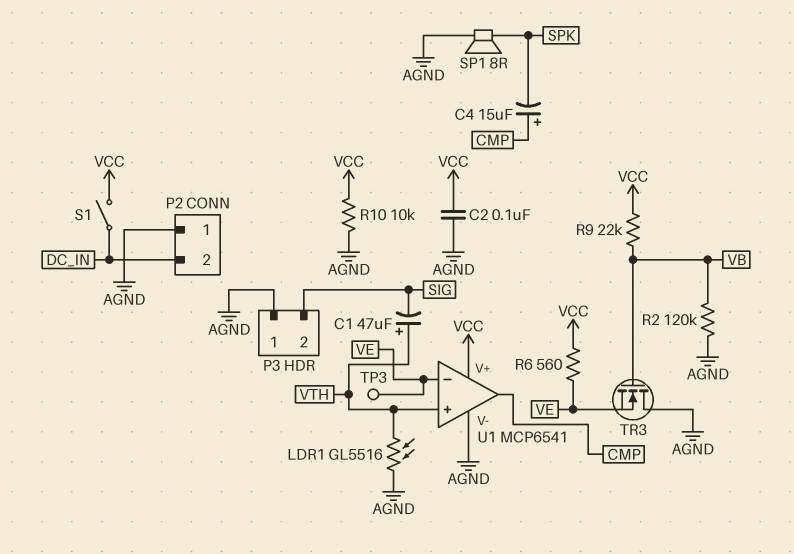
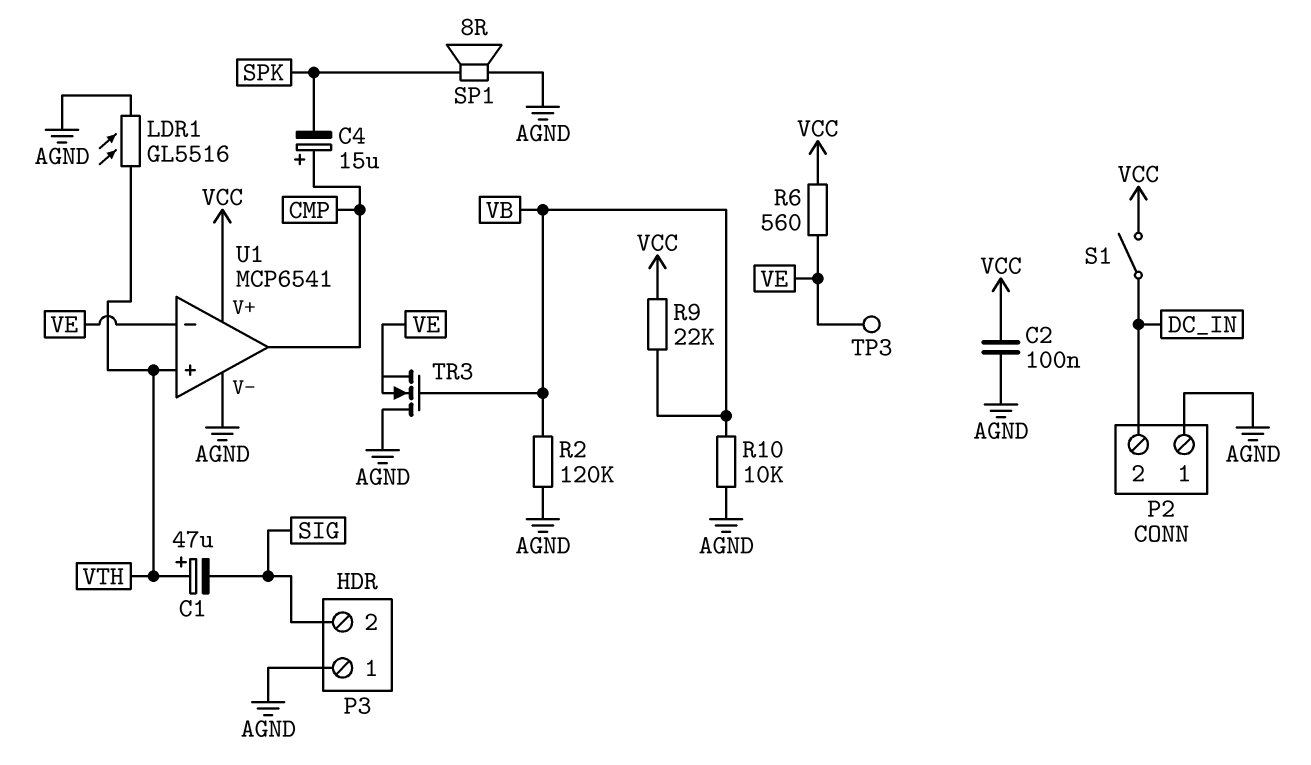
R10: 10k (AGND, VCC) -> 10k (AGND, VB)

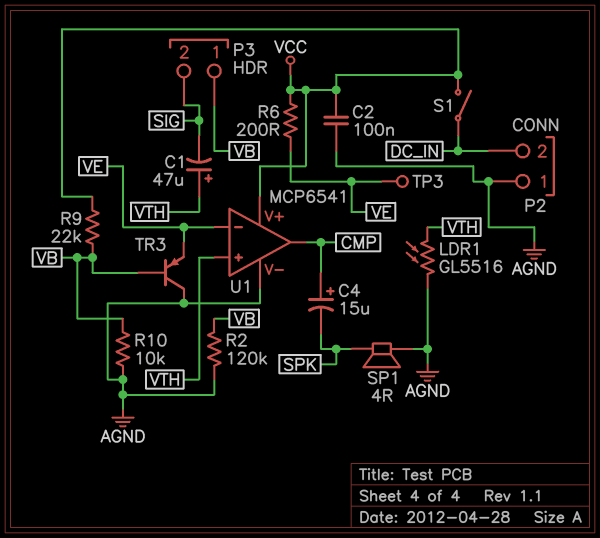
P3 pin 1: AGND -> VB
R6: 560 (VCC, VE) -> 200 (VCC, VE)
SP1: speaker 8R (AGND, SPK) -> speaker 4R (AGND, SPK)
TR3: NMOS (G VB, D AGND, S VE) -> PNP (B VB, C AGND, E VE)

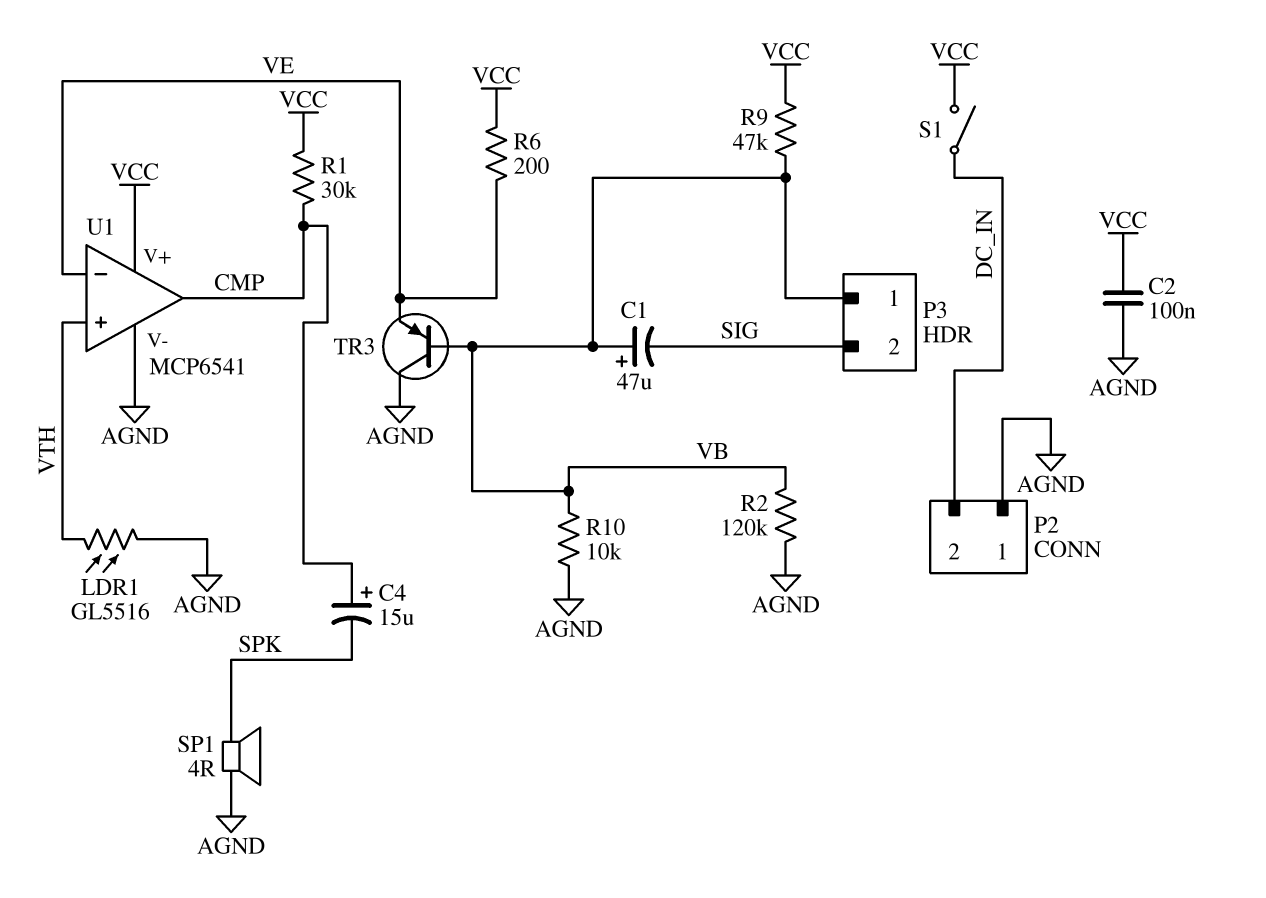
C1: 47uF (plus VTH, minus SIG) -> 47uF (plus VB, minus SIG)
R1: none -> 30k (CMP, VCC)
R9: 22k (VB, VCC) -> 47k (VB, VCC)
TP3: test point (VE) -> none

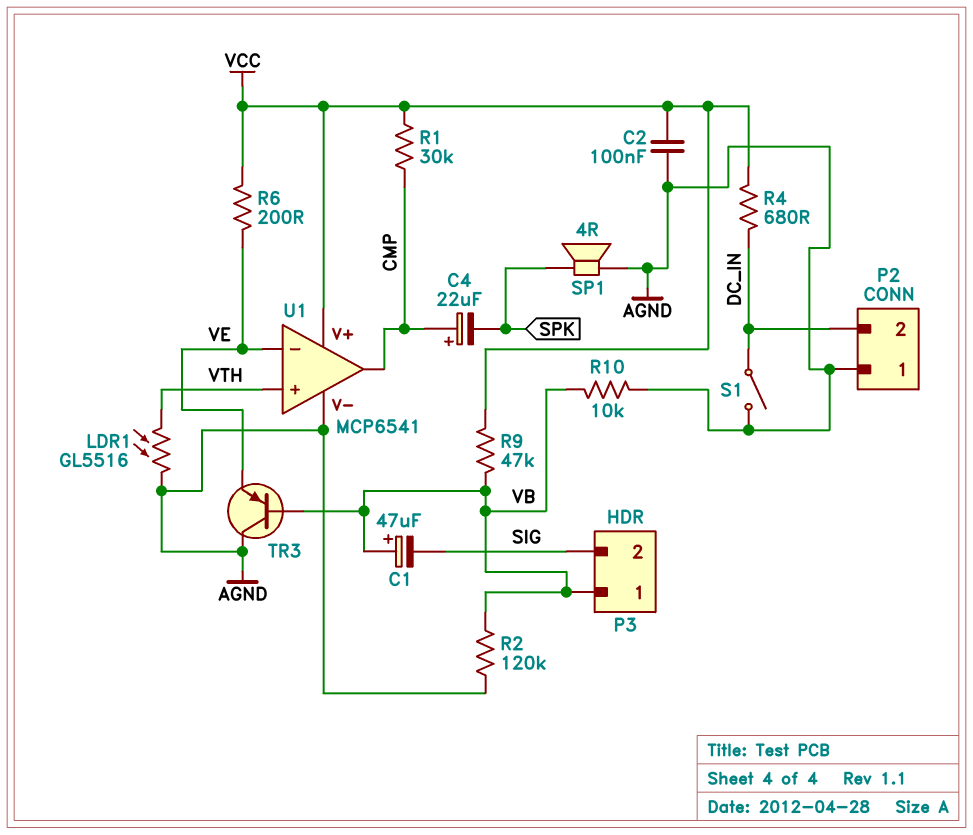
C4: 15uF (plus CMP, minus SPK) -> 22uF (plus CMP, minus SPK)
R4: none -> 680 (DC_IN, VCC)
S1: switch (DC_IN, VCC) -> switch (AGND, DC_IN)

